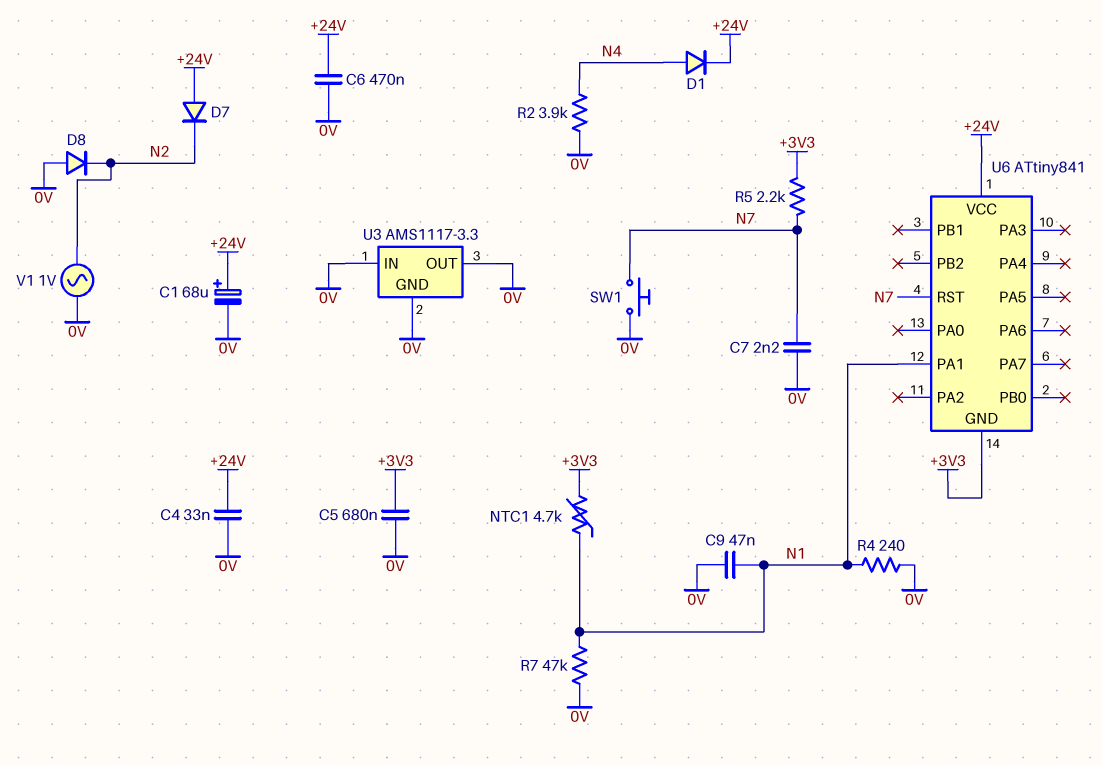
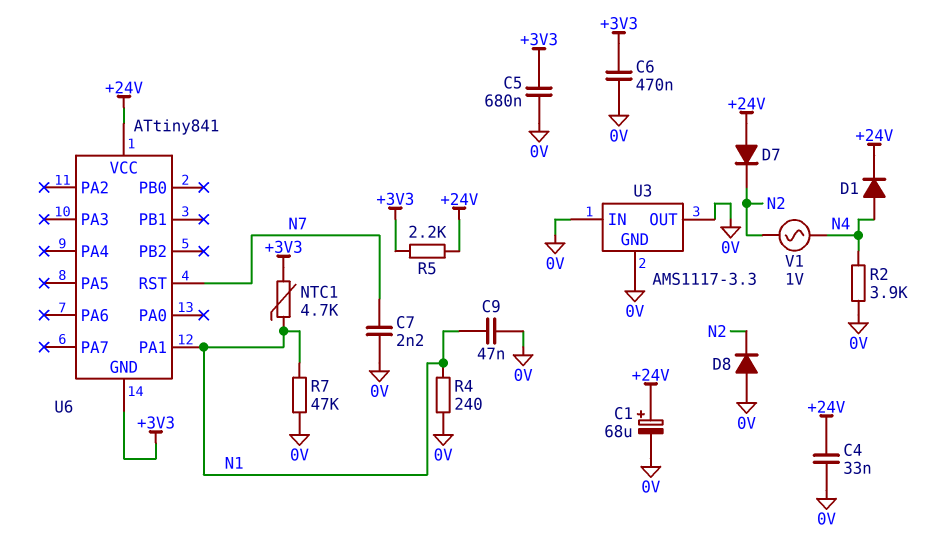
C6: 470nF (+24V, 0V) -> 470nF (+3V3, 0V)
R5: 2.2k (+3V3, N7) -> 2.2k (+3V3, +24V)
SW1: button (0V, N7) -> none
V1: AC 1V (0V, N2) -> AC 1V (N2, N4)

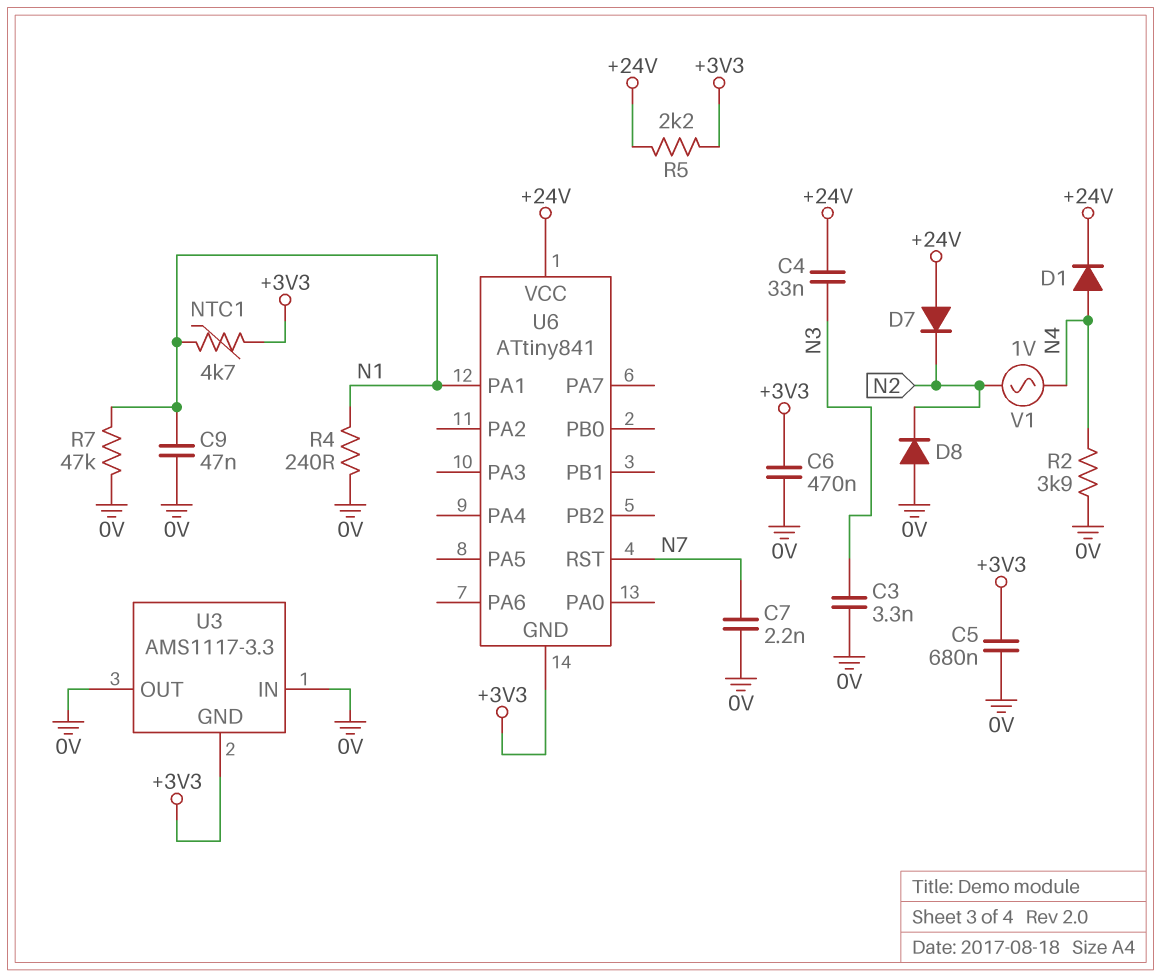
C1: 68uF (plus +24V, minus 0V) -> none
C3: none -> 3.3nF (0V, N3)
C4: 33nF (+24V, 0V) -> 33nF (+24V, N3)
U3 pin GND: 0V -> +3V3

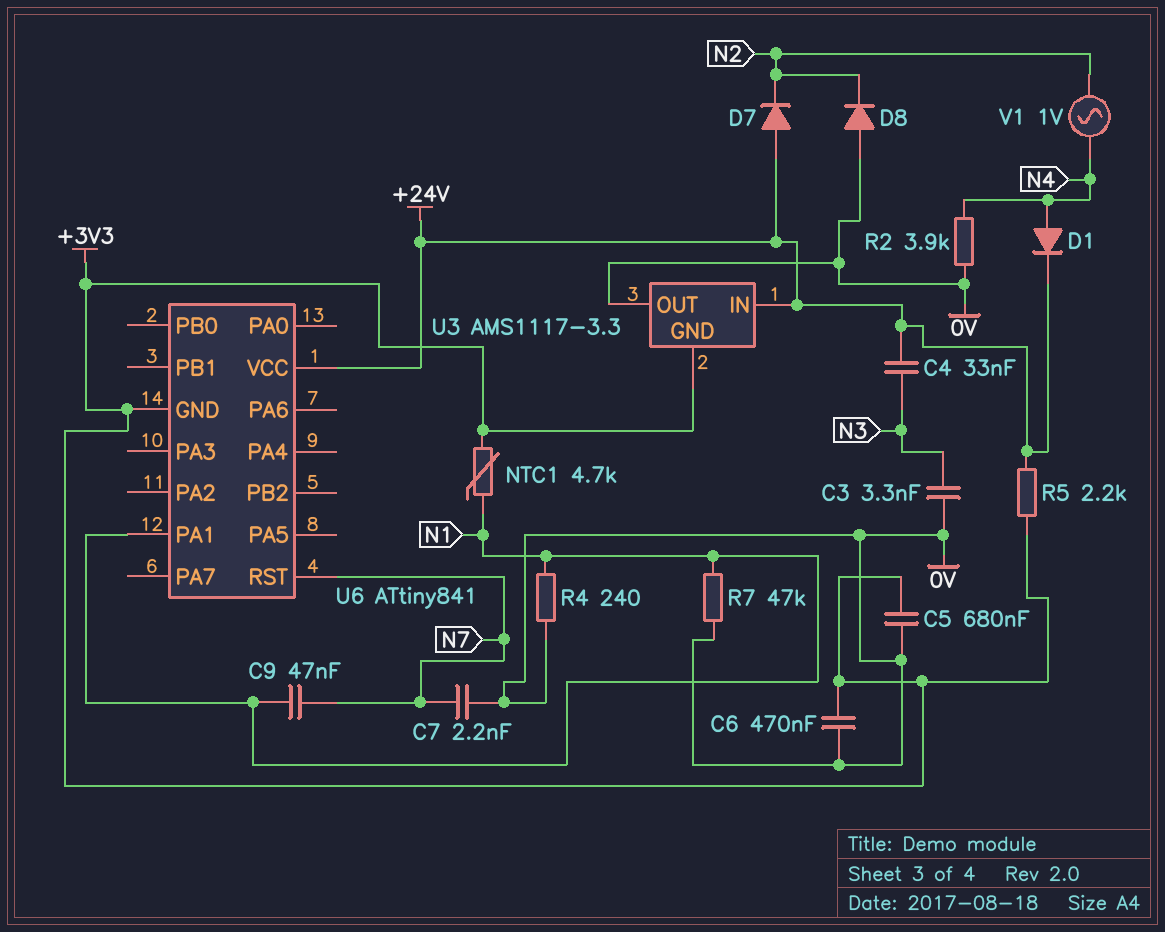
C9: 47nF (0V, N1) -> 47nF (N1, N7)
U3 pin IN: 0V -> +24V

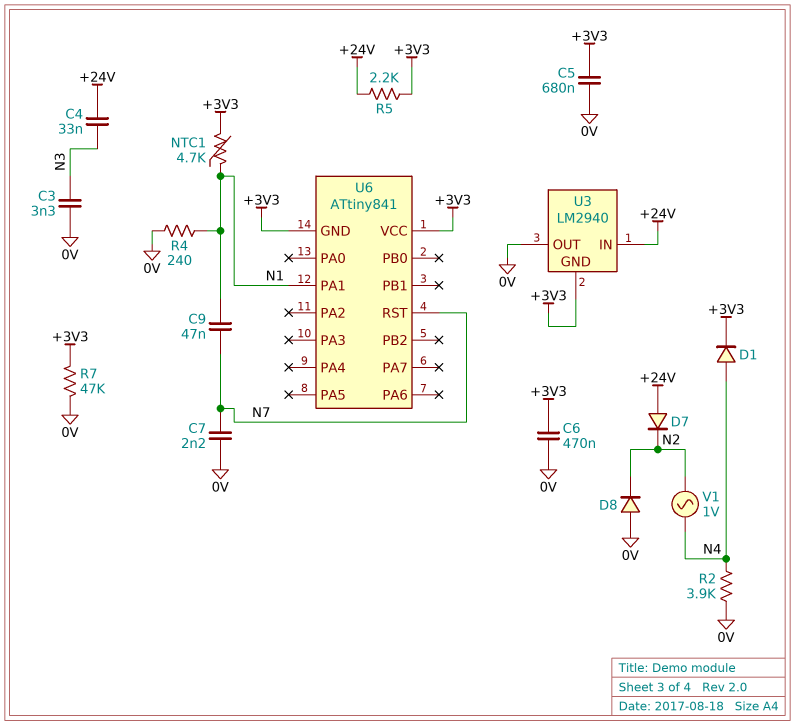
D1: diode (A N4, K +24V) -> diode (A N4, K +3V3)
R7: 47k (0V, N1) -> 47k (+3V3, 0V)
U3: AMS1117-3.3 -> LM2940
U6 pin VCC: +24V -> +3V3

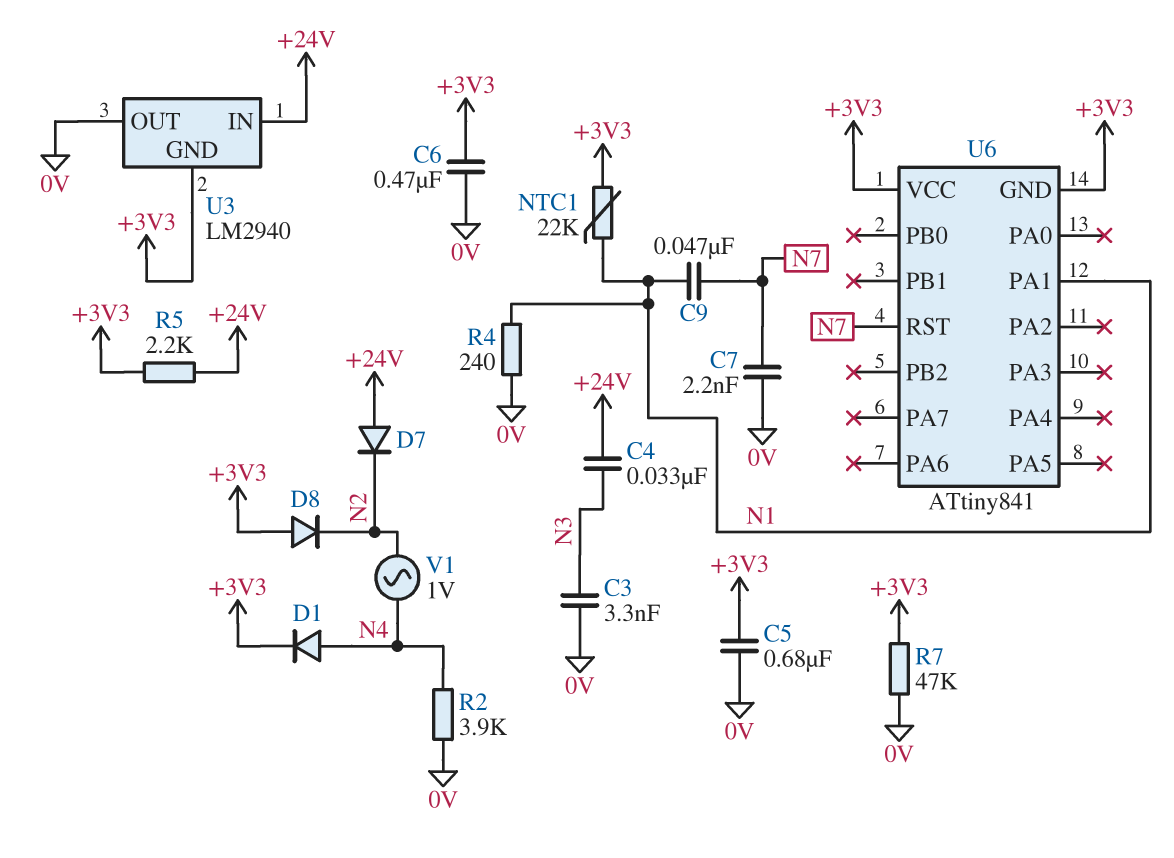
D8: diode (A 0V, K N2) -> diode (A +3V3, K N2)
NTC1: 4.7k (+3V3, N1) -> 22k (+3V3, N1)

